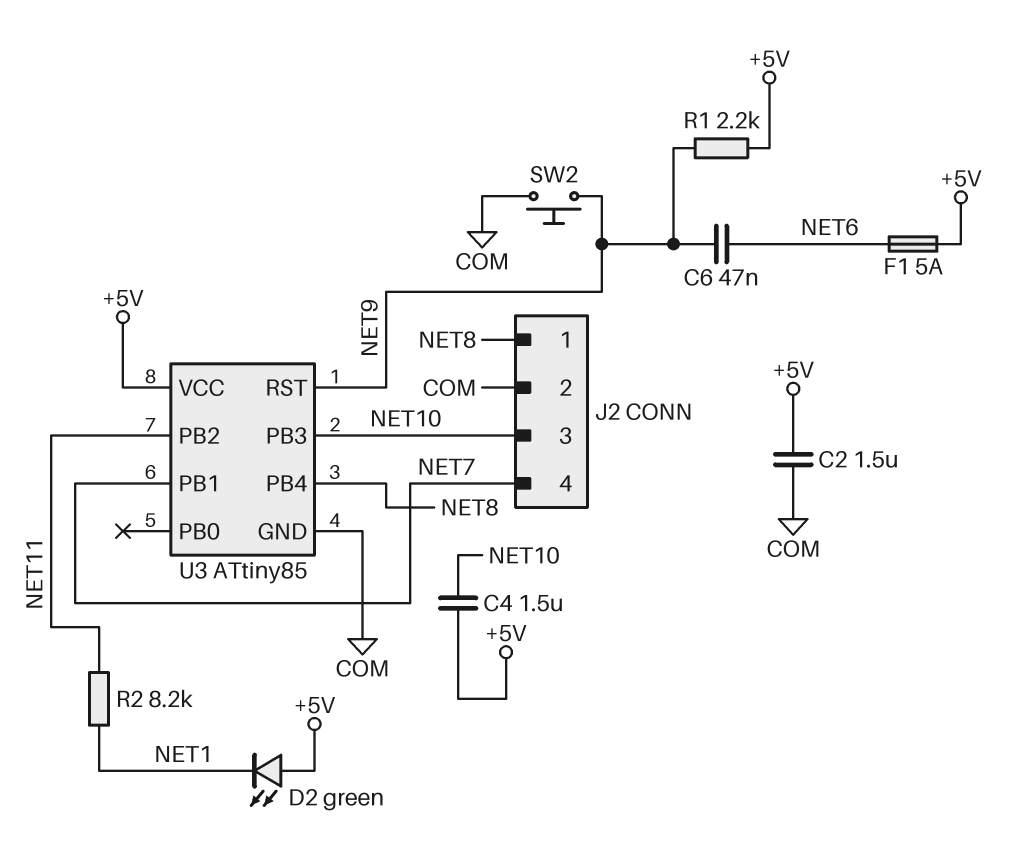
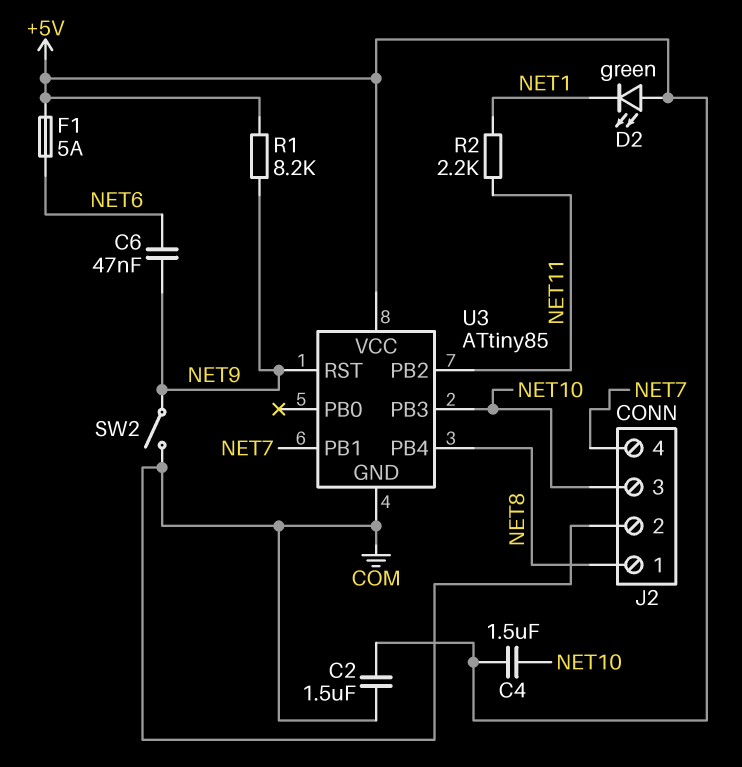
R1: 2.2k (+5V, NET9) -> 8.2k (+5V, NET9)
R2: 8.2k (NET1, NET11) -> 2.2k (NET1, NET11)
SW2: button (COM, NET9) -> switch (COM, NET9)

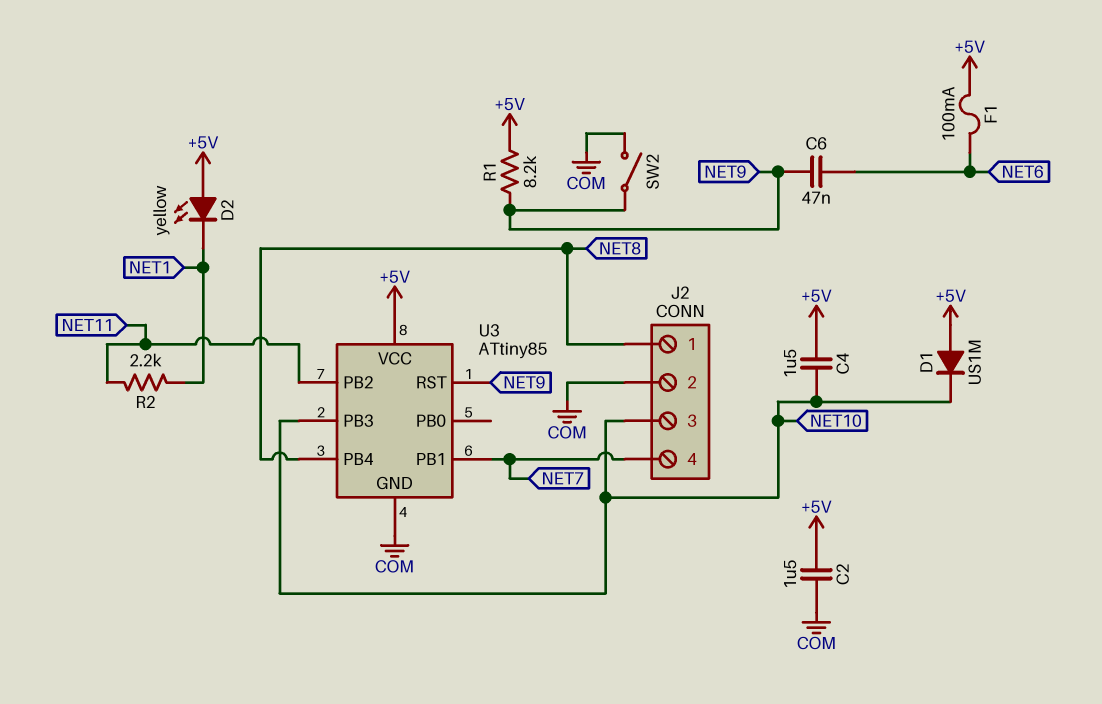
D1: none -> diode US1M (A +5V, K NET10)
D2: LED green (A +5V, K NET1) -> LED yellow (A +5V, K NET1)
F1: 5A (+5V, NET6) -> 100mA (+5V, NET6)

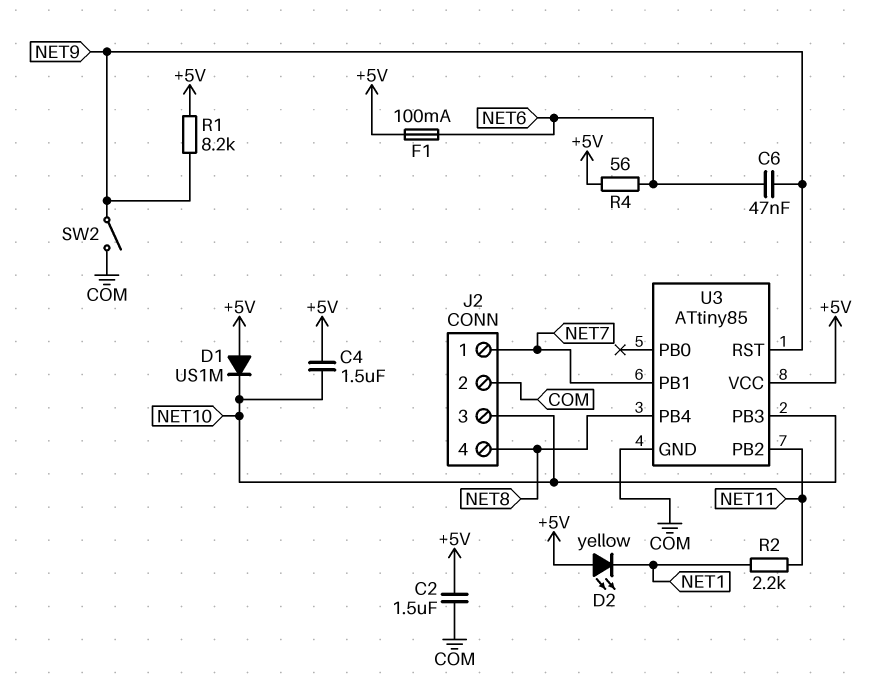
J2 pin 1: NET8 -> NET7
J2 pin 4: NET7 -> NET8
R4: none -> 56 (+5V, NET6)

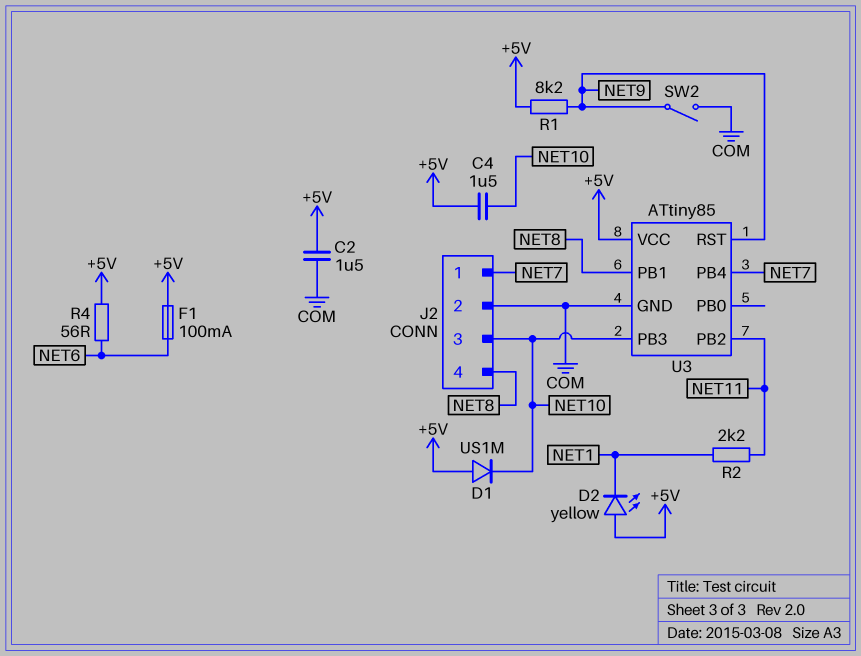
C6: 47nF (NET6, NET9) -> none
U3 pin PB1: NET7 -> NET8
U3 pin PB4: NET8 -> NET7

